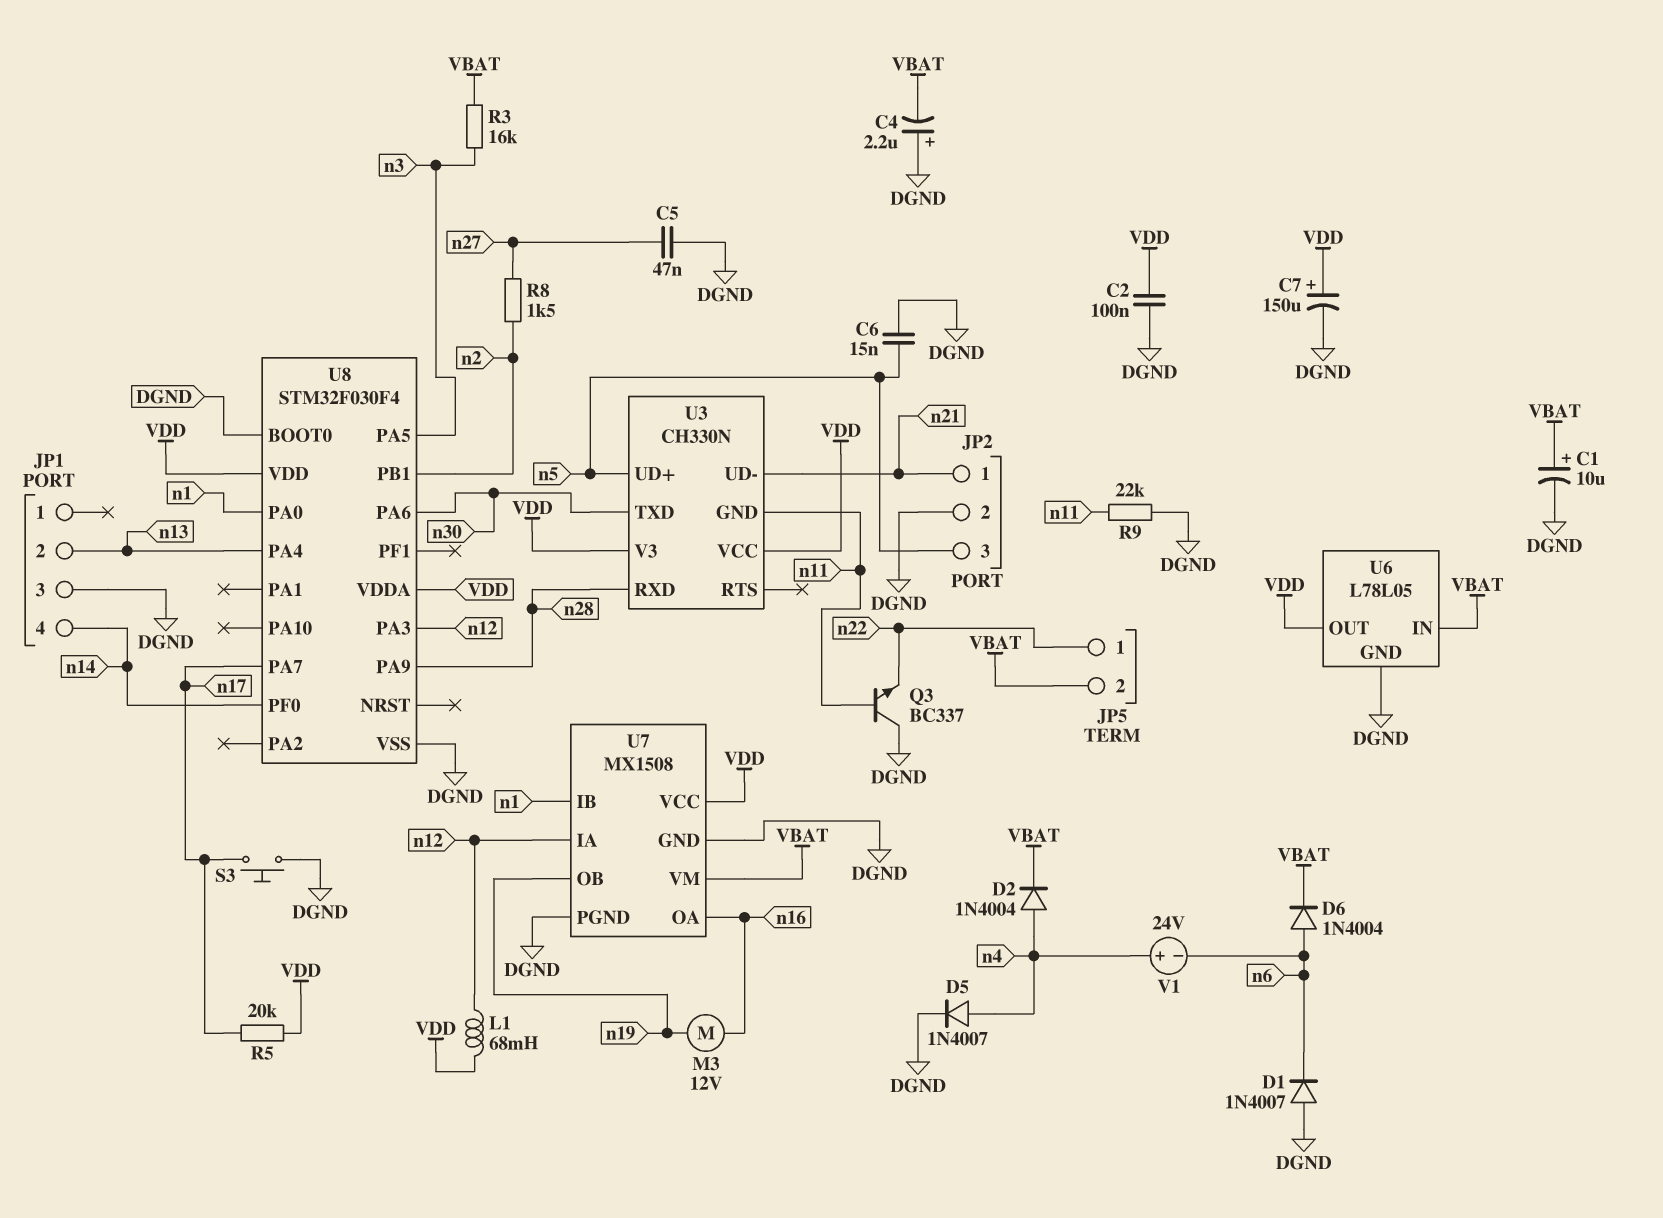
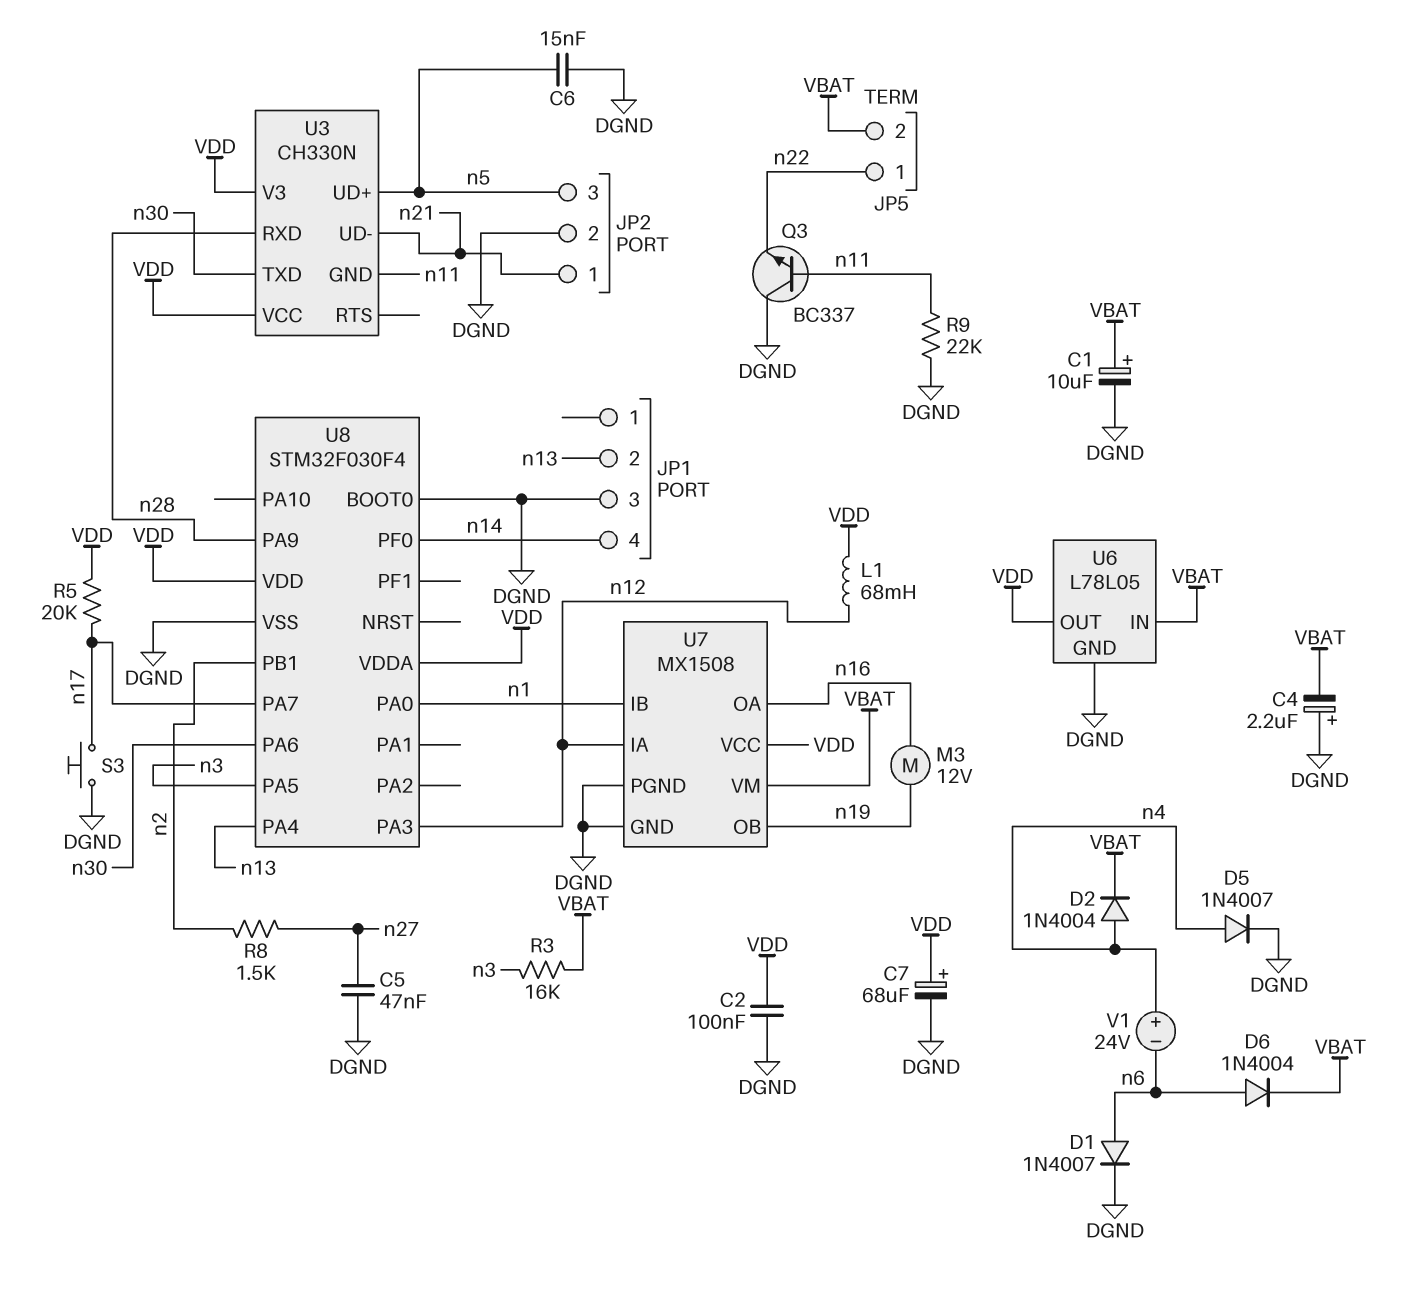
C7: 150uF (plus VDD, minus DGND) -> 68uF (plus VDD, minus DGND)
D1: diode 1N4007 (A DGND, K n6) -> diode 1N4007 (A n6, K DGND)

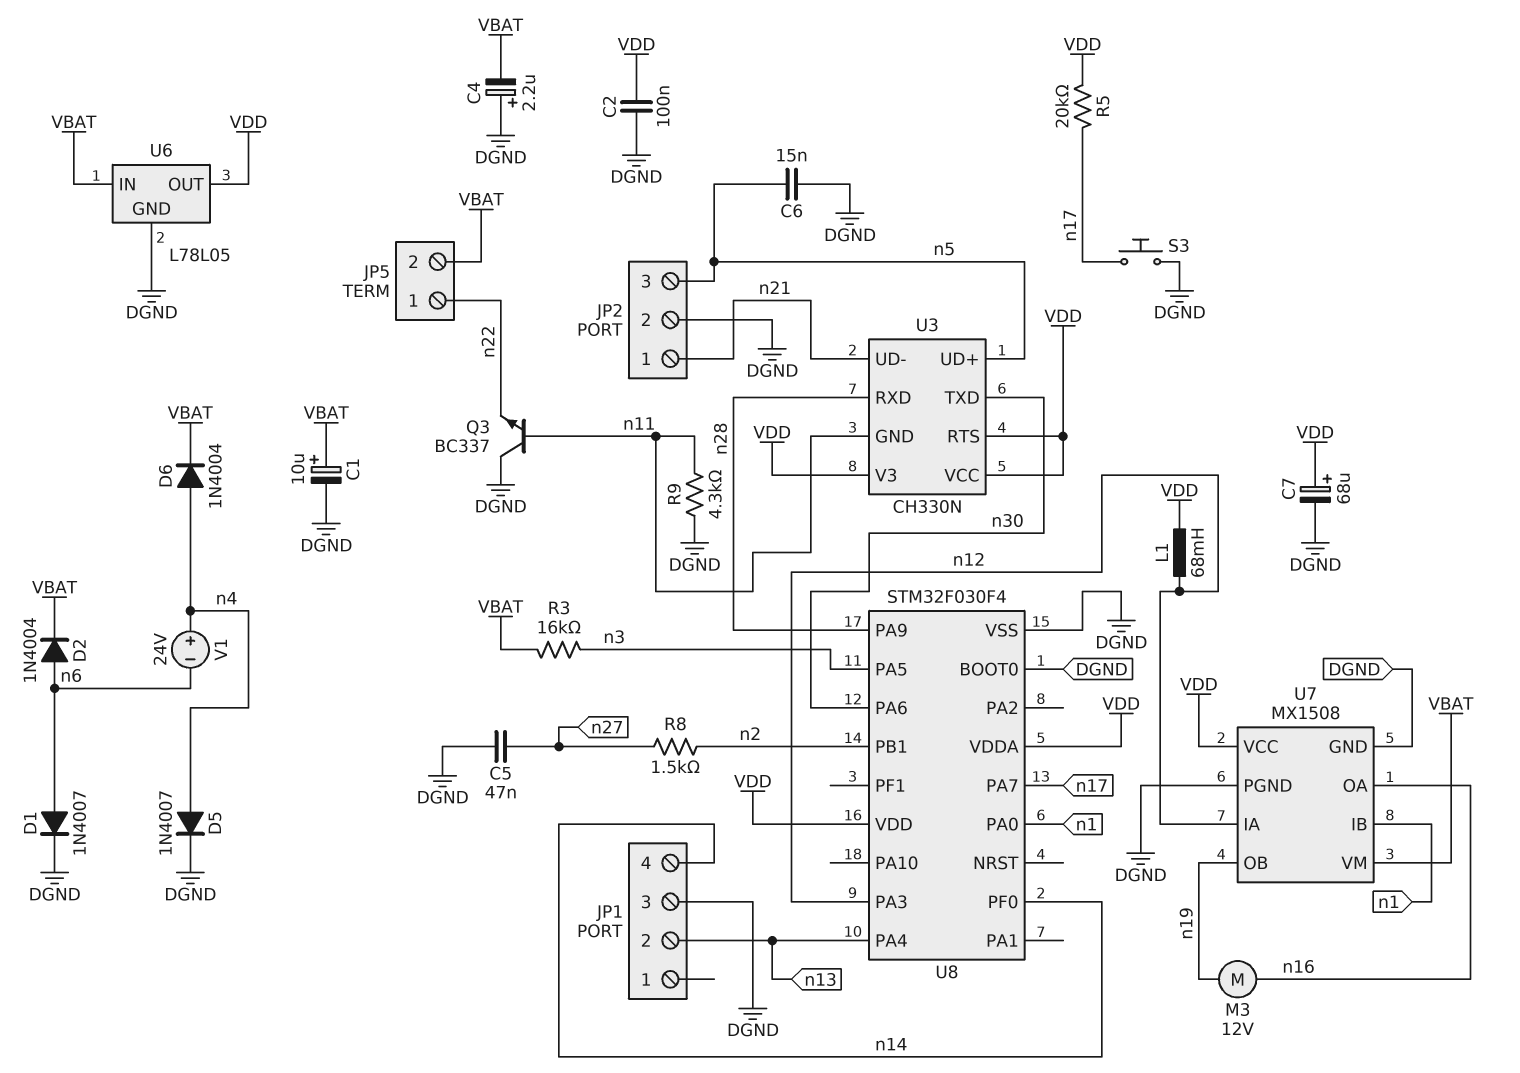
D2: diode 1N4004 (A n4, K VBAT) -> diode 1N4004 (A n6, K VBAT)
D6: diode 1N4004 (A n6, K VBAT) -> diode 1N4004 (A n4, K VBAT)
R9: 22k (DGND, n11) -> 4.3k (DGND, n11)
U3 pin RTS: none -> VDD

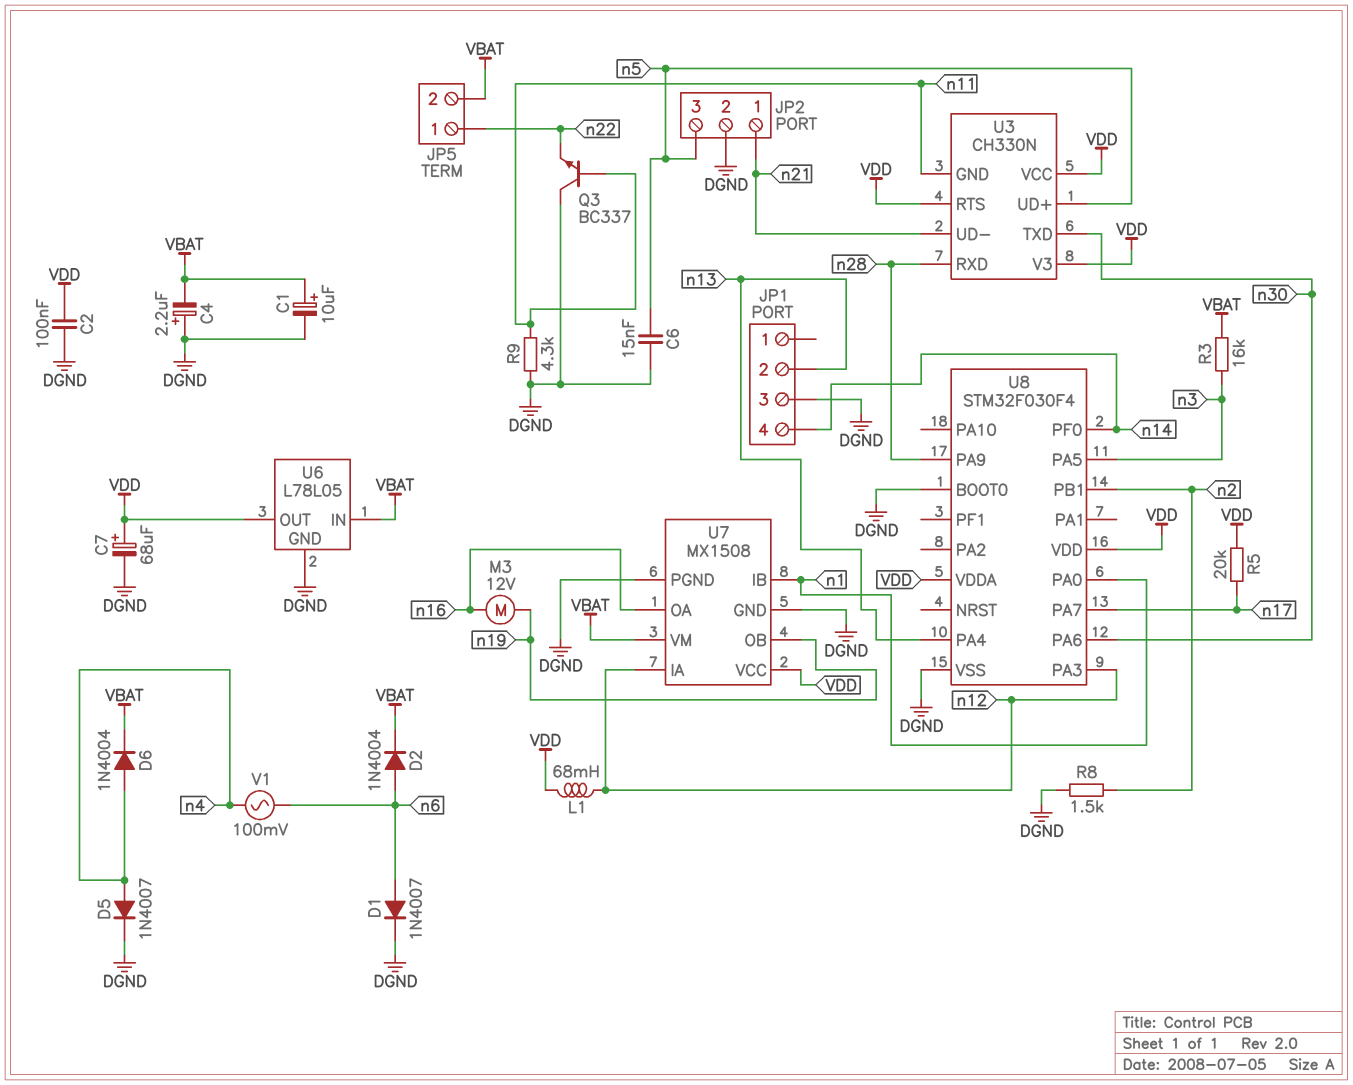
C5: 47nF (DGND, n27) -> none
R8: 1.5k (n2, n27) -> 1.5k (DGND, n2)
S3: button (DGND, n17) -> none
V1: 24V (plus n4, minus n6) -> AC 100mV (n4, n6)

